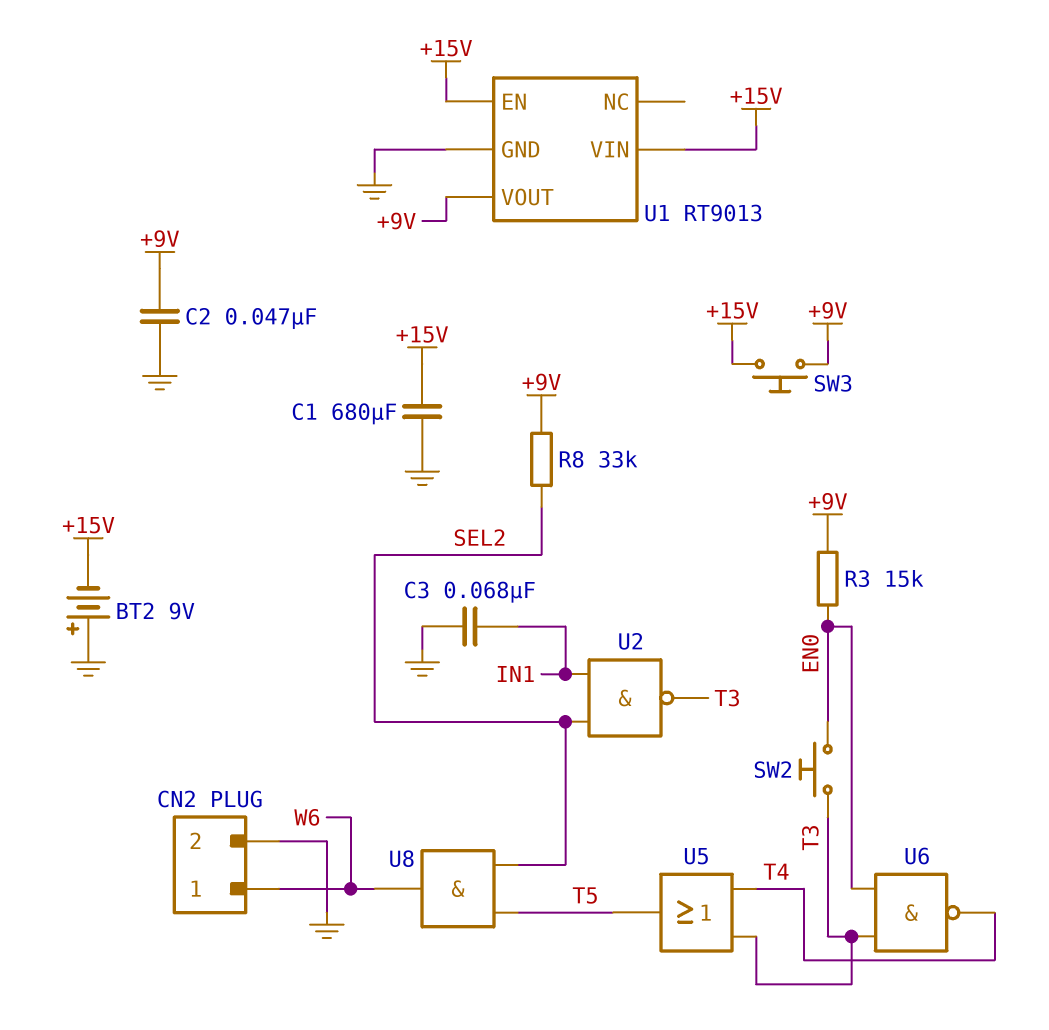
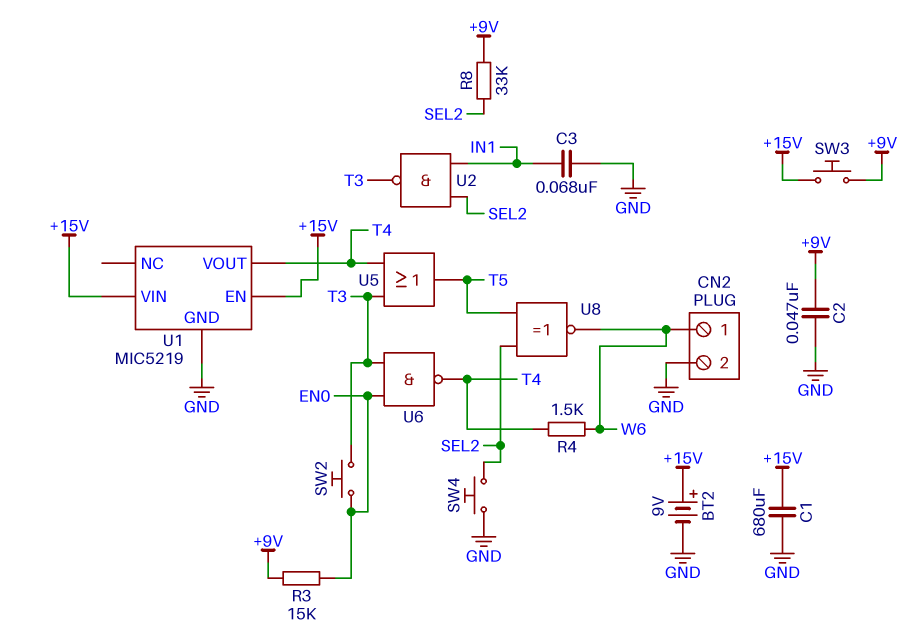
BT2: 9V (plus GND, minus +15V) -> 9V (plus +15V, minus GND)
R4: none -> 1.5k (T4, W6)
SW4: none -> button (GND, SEL2)
U1: RT9013 -> MIC5219
U1 pin VOUT: +9V -> T4
U8: AND (in SEL2, in T5, out W6) -> XNOR (in SEL2, in T5, out W6)

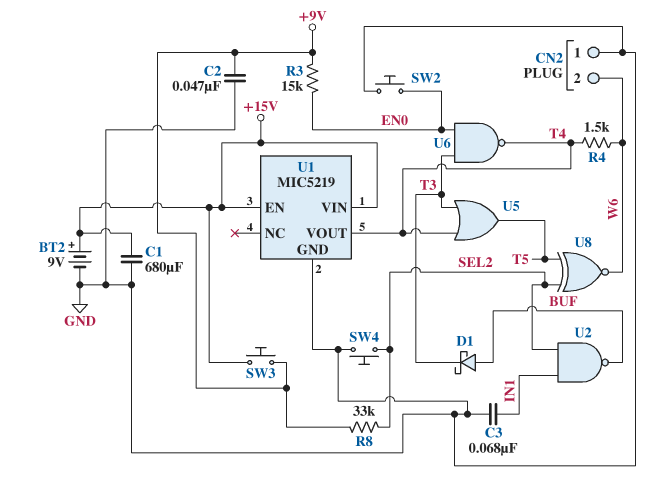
CN2 pin 1: W6 -> GND
CN2 pin 2: GND -> W6
D1: none -> schottky (A BUF, K T3)
SW2: button (EN0, T3) -> button (EN0, GND)
U2: NAND (in IN1, in SEL2, out T3) -> NAND (in IN1, in SEL2, out BUF)

